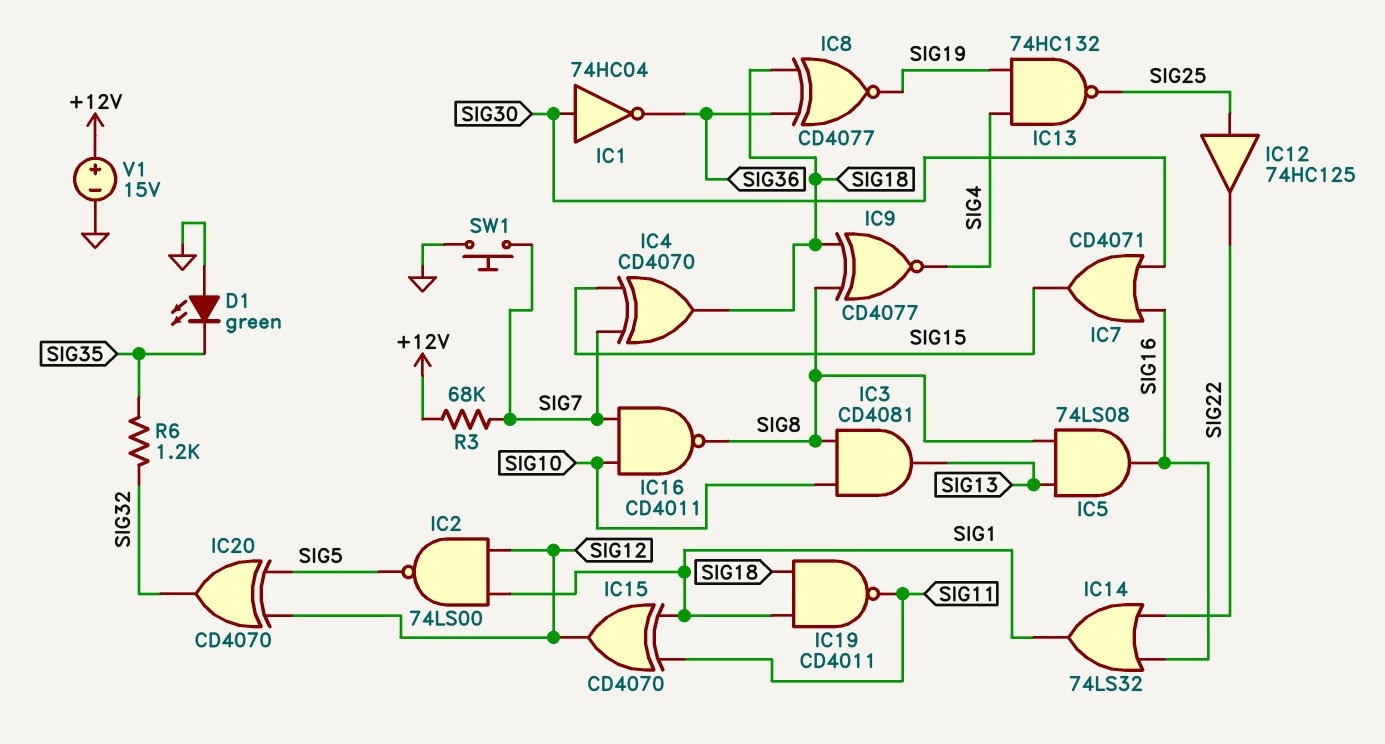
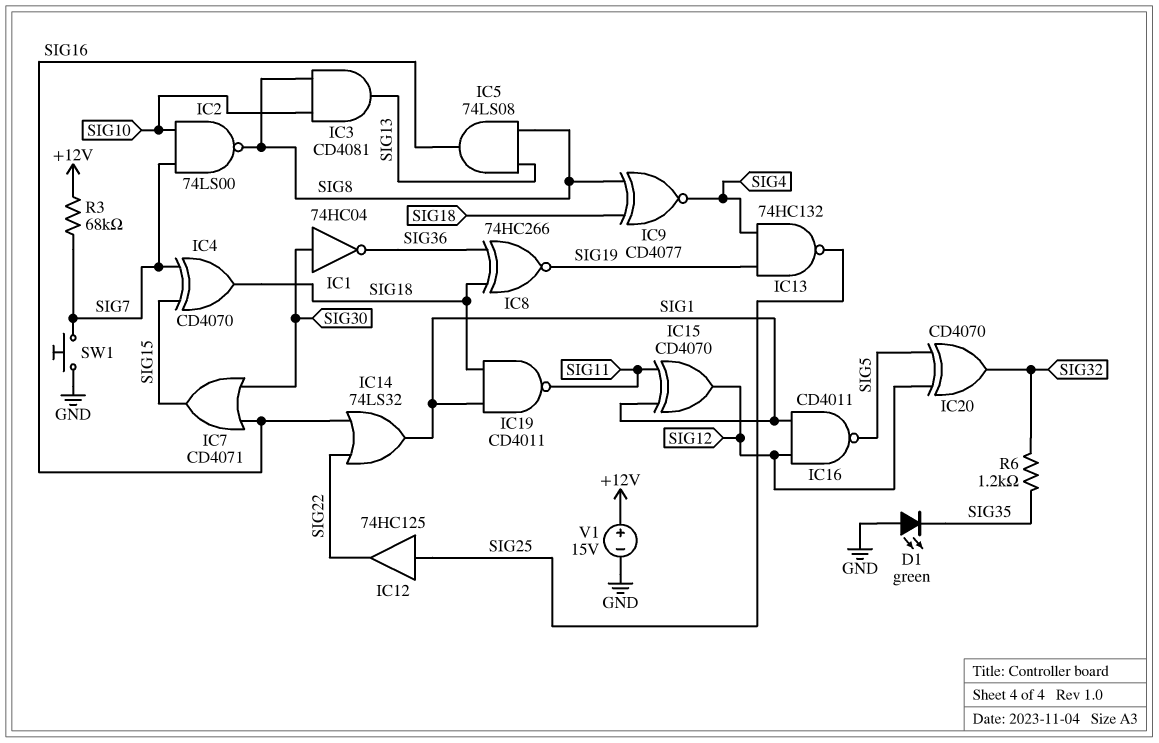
IC2: NAND 74LS00 (in SIG1, in SIG12, out SIG5) -> NAND 74LS00 (in SIG7, in SIG10, out SIG8)
IC8: XNOR CD4077 (in SIG18, in SIG36, out SIG19) -> XNOR 74HC266 (in SIG18, in SIG36, out SIG19)
IC16: NAND CD4011 (in SIG7, in SIG10, out SIG8) -> NAND CD4011 (in SIG1, in SIG12, out SIG5)

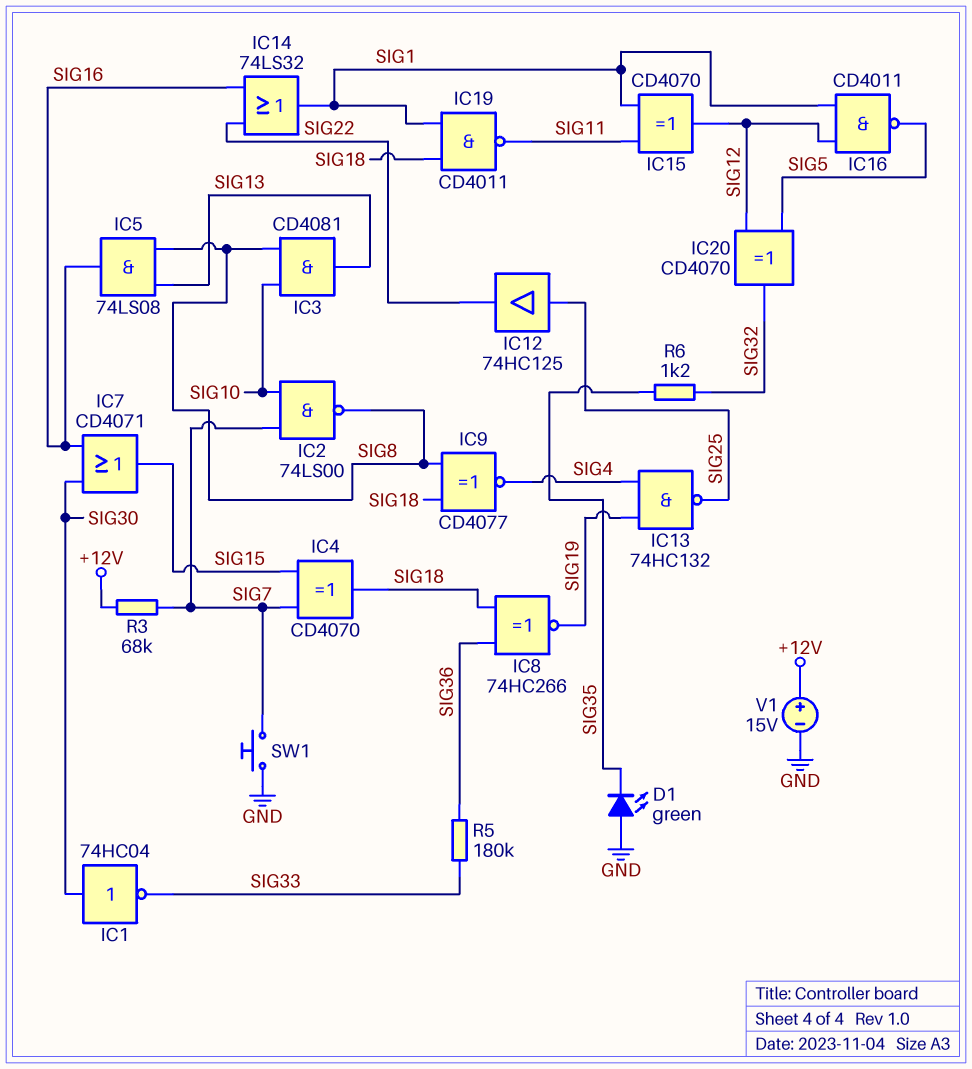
IC1: NOT 74HC04 (in SIG30, out SIG36) -> NOT 74HC04 (in SIG30, out SIG33)
R5: none -> 180k (SIG33, SIG36)

